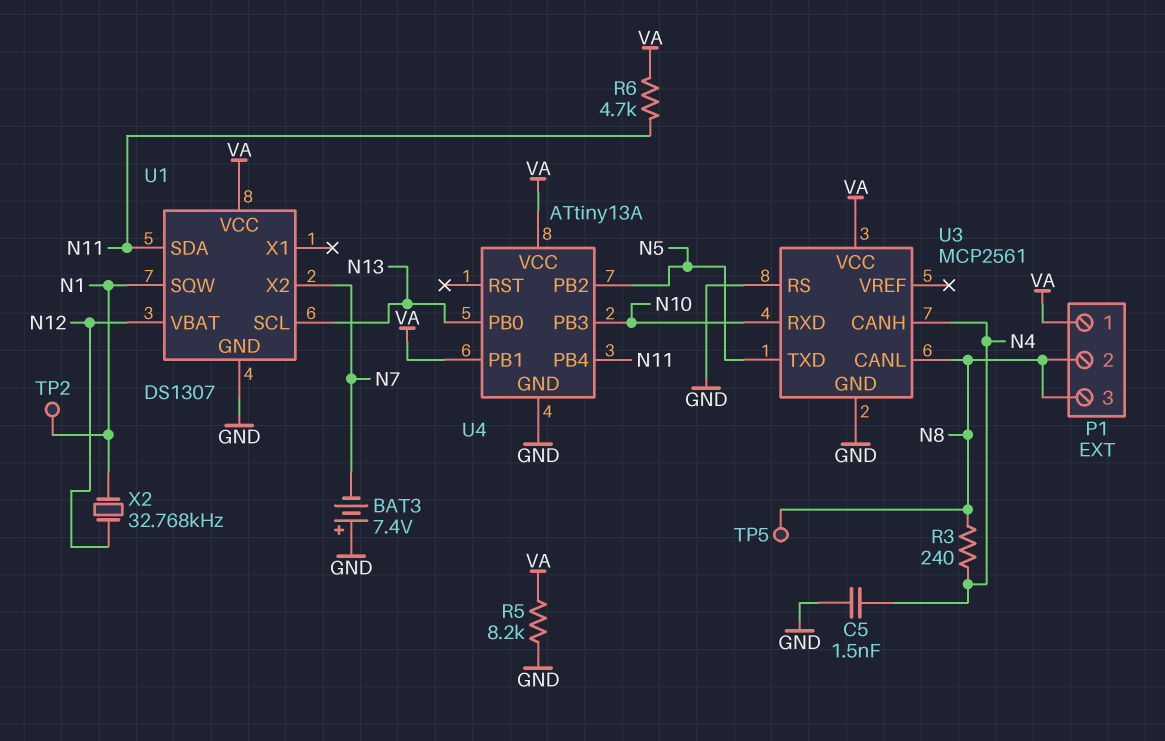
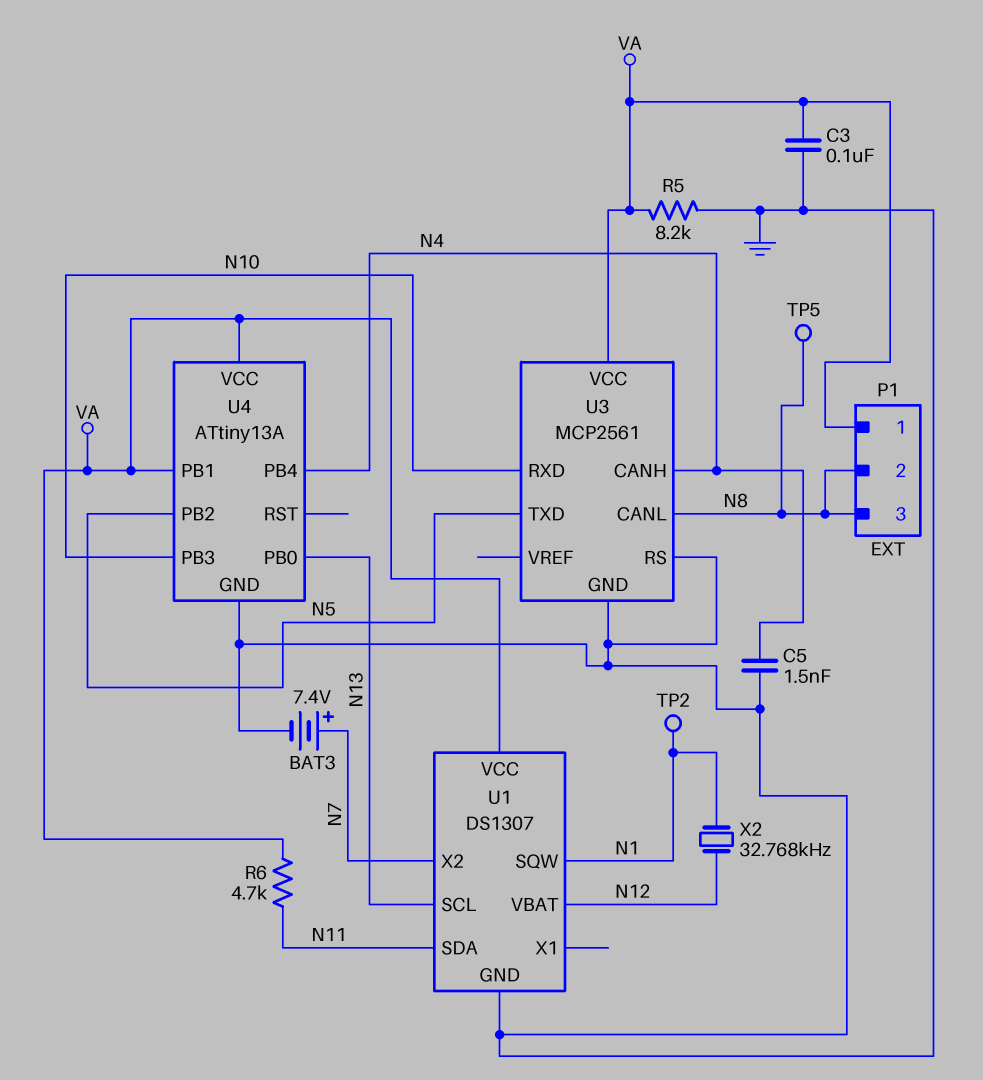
BAT3: 7.4V (plus GND, minus N7) -> 7.4V (plus N7, minus GND)
C3: none -> 100nF (GND, VA)
R3: 240 (N4, N8) -> none
U4 pin PB4: N11 -> N4

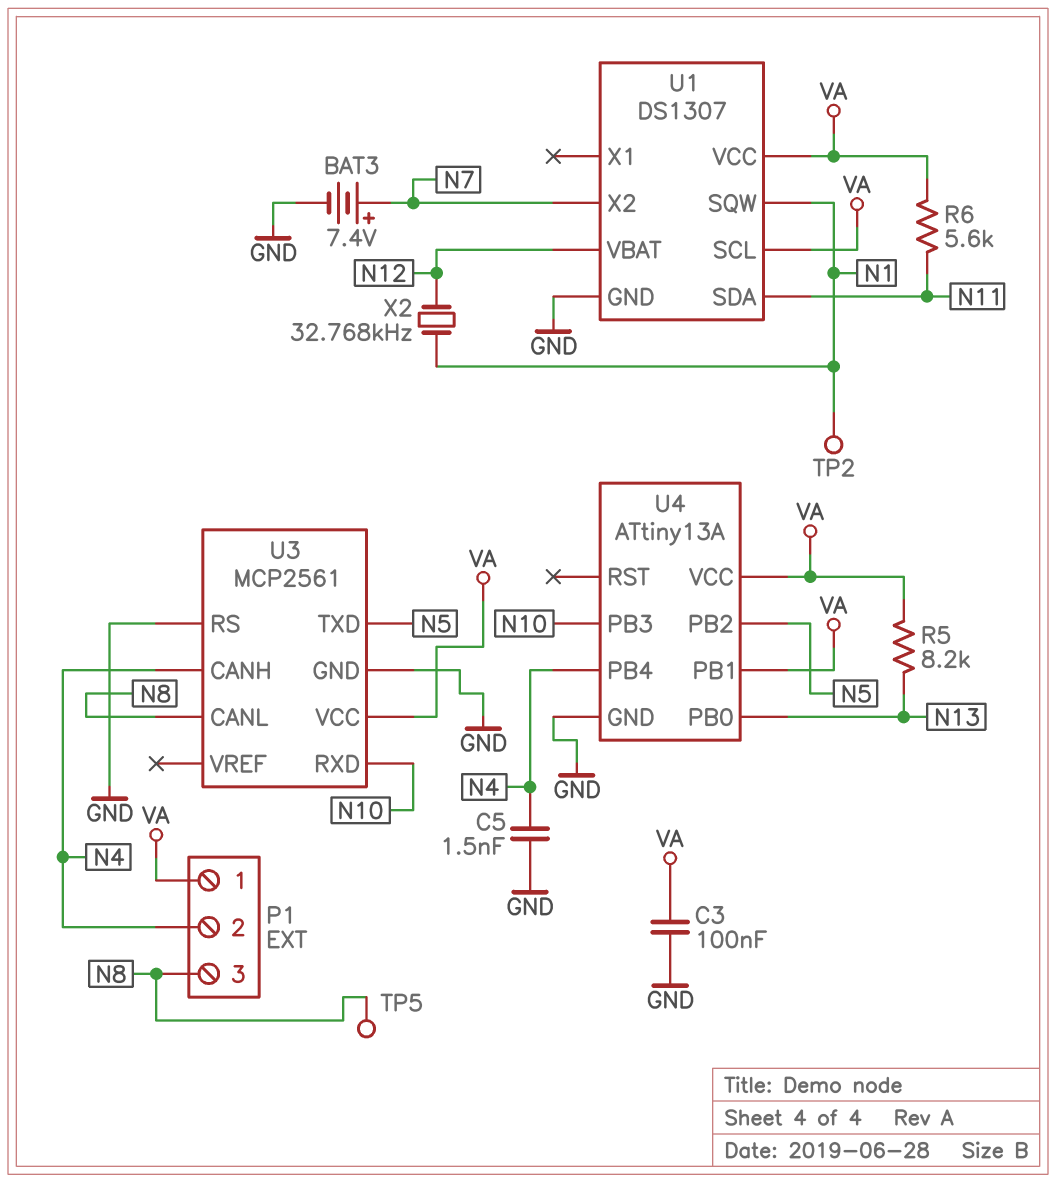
P1 pin 2: N8 -> N4
R5: 8.2k (GND, VA) -> 8.2k (N13, VA)
R6: 4.7k (N11, VA) -> 5.6k (N11, VA)
U1 pin SCL: N13 -> VA

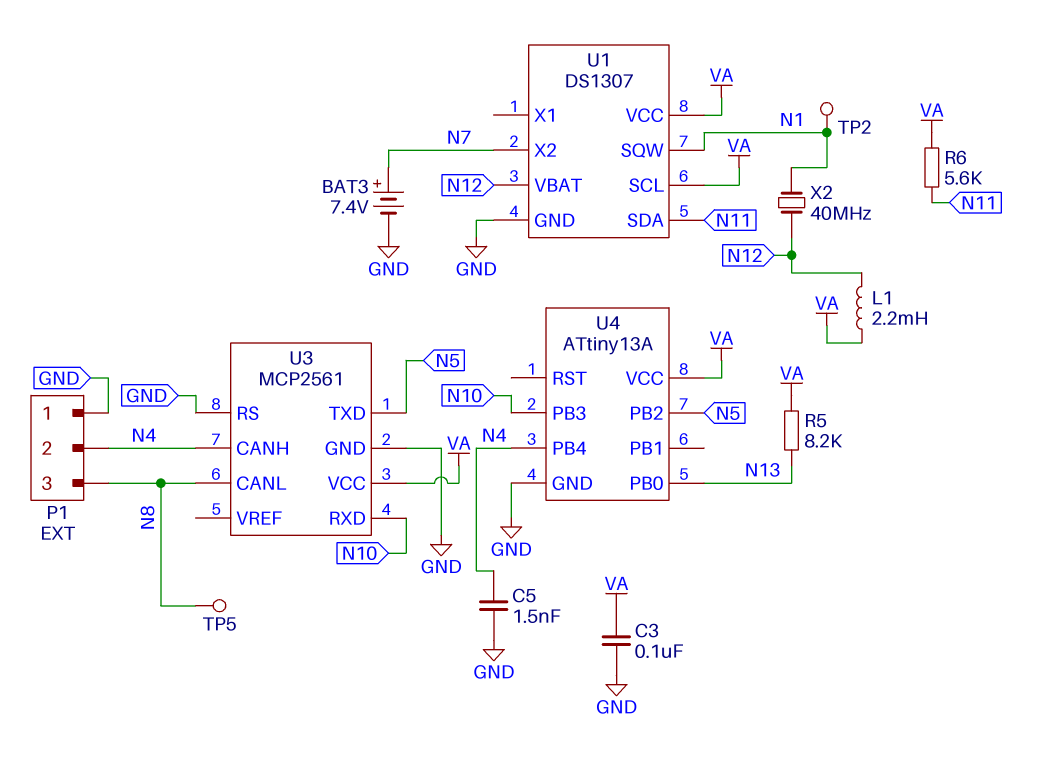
L1: none -> 2.2mH (N12, VA)
P1 pin 1: VA -> GND
U4 pin PB1: VA -> none
X2: 32.768kHz (N1, N12) -> 40MHz (N1, N12)

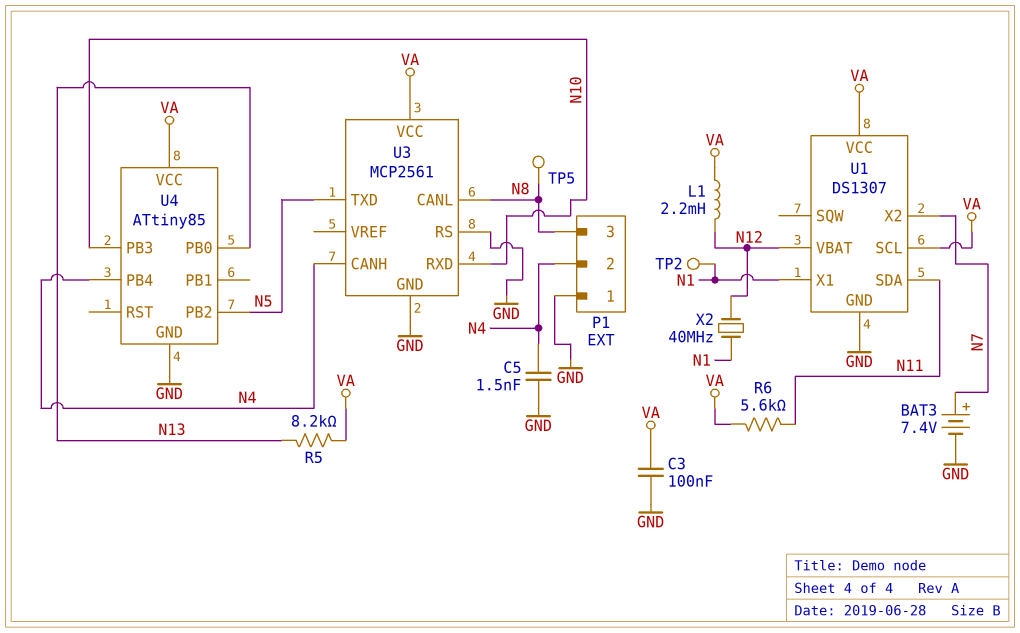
U1 pin SQW: N1 -> none
U1 pin X1: none -> N1
U4: ATtiny13A -> ATtiny85

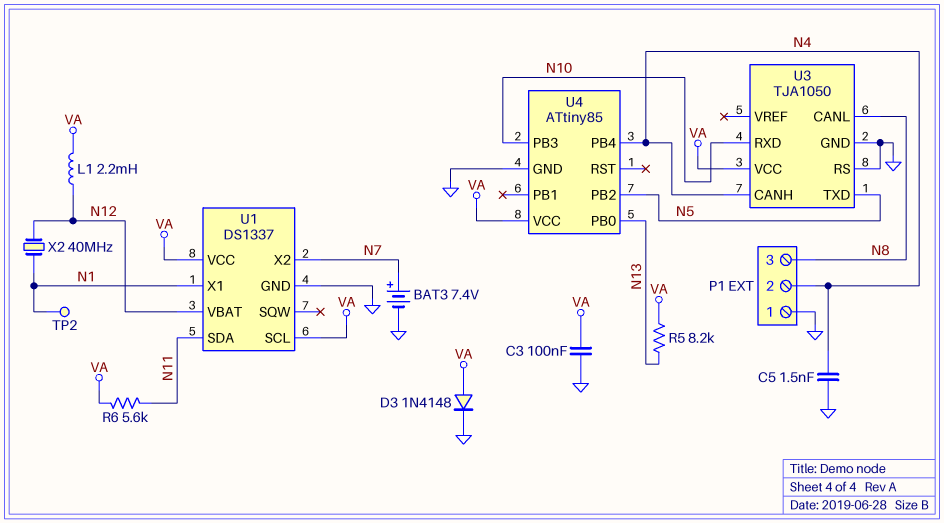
D3: none -> diode 1N4148 (A VA, K GND)
TP5: test point (N8) -> none
U1: DS1307 -> DS1337
U3: MCP2561 -> TJA1050

